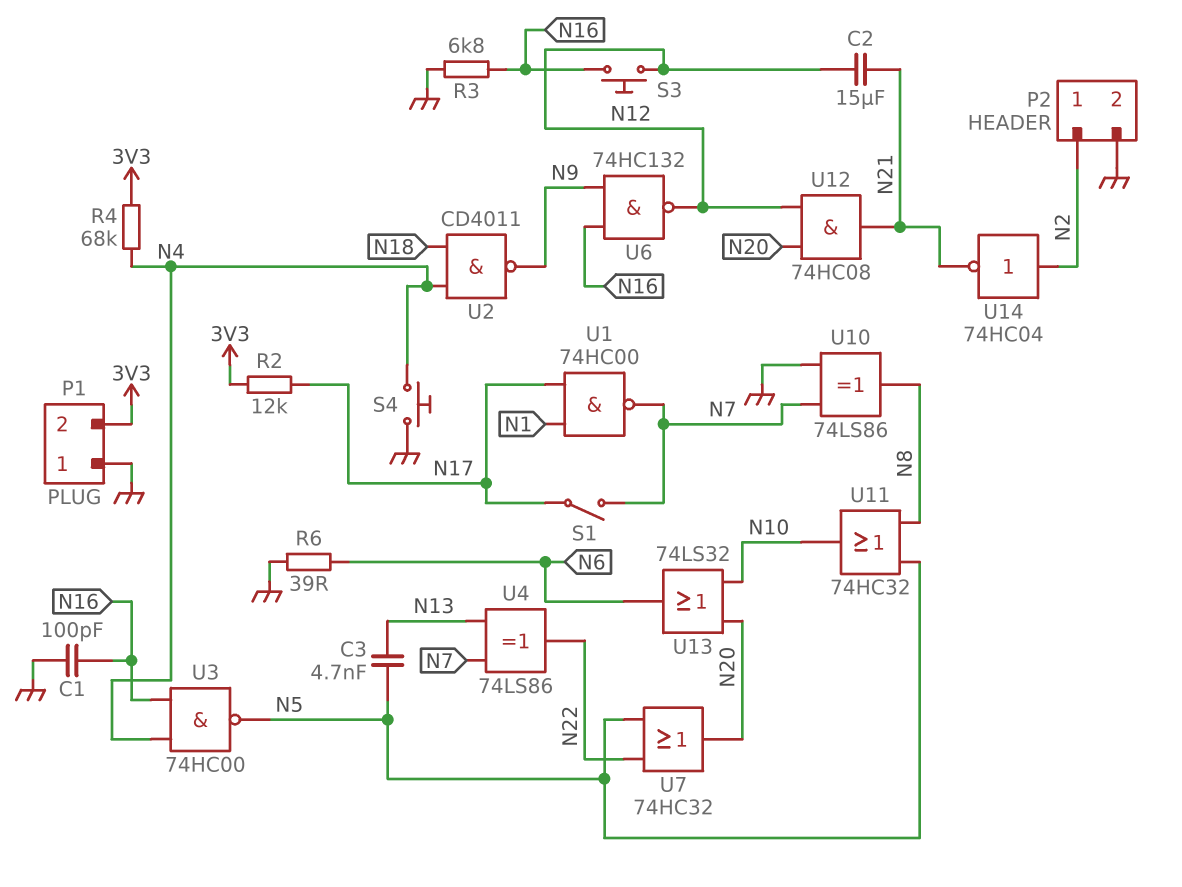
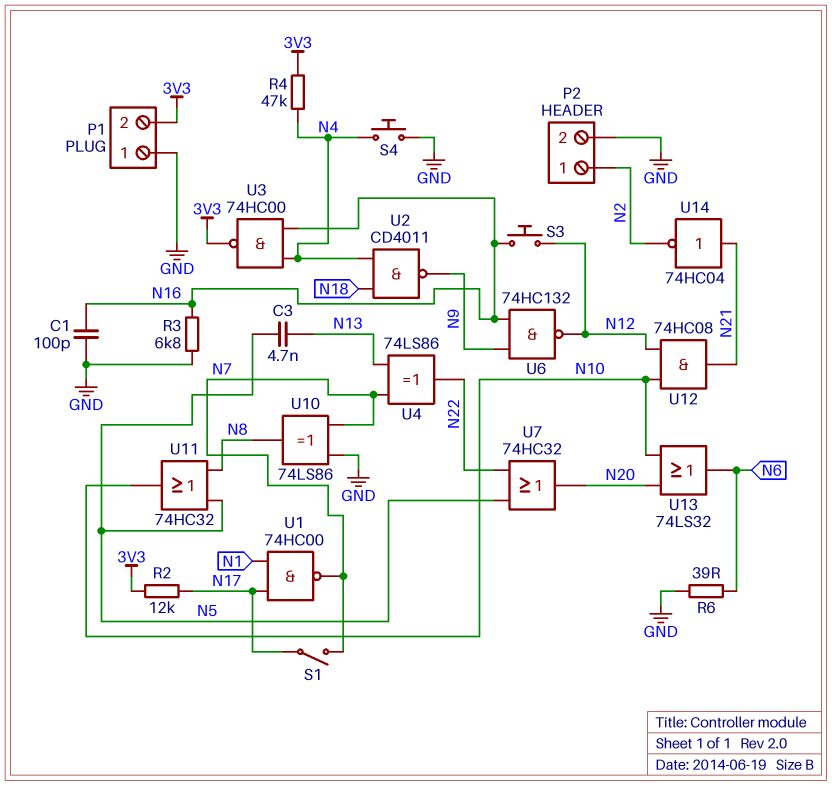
C2: 15uF (N12, N21) -> none
R4: 68k (3V3, N4) -> 47k (3V3, N4)
U3: NAND 74HC00 (in N4, in N16, out N5) -> NAND 74HC00 (in N4, in N16, out 3V3)
U12: AND 74HC08 (in N12, in N20, out N21) -> AND 74HC08 (in N10, in N12, out N21)
U14: NOT 74HC04 (in N2, out N21) -> NOT 74HC04 (in N21, out N2)

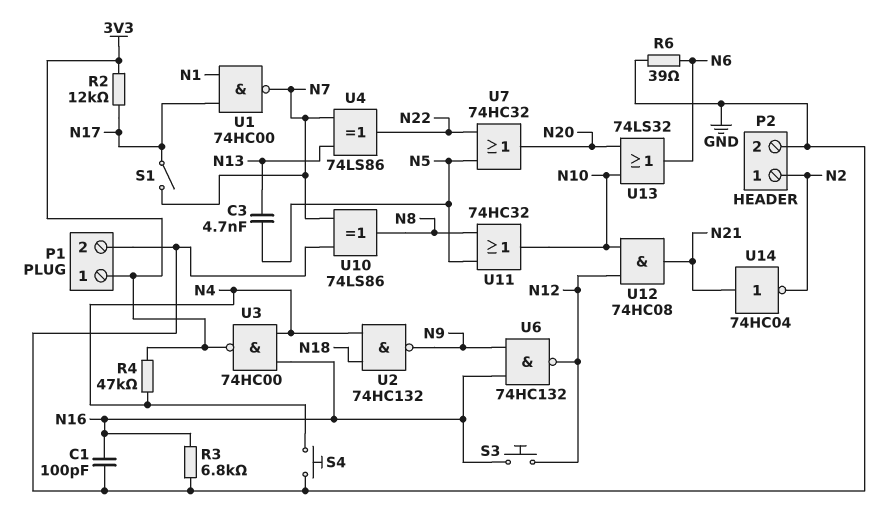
P1 pin 1: GND -> 3V3
P1 pin 2: 3V3 -> GND
U2: NAND CD4011 (in N4, in N18, out N9) -> NAND 74HC132 (in N4, in N18, out N9)

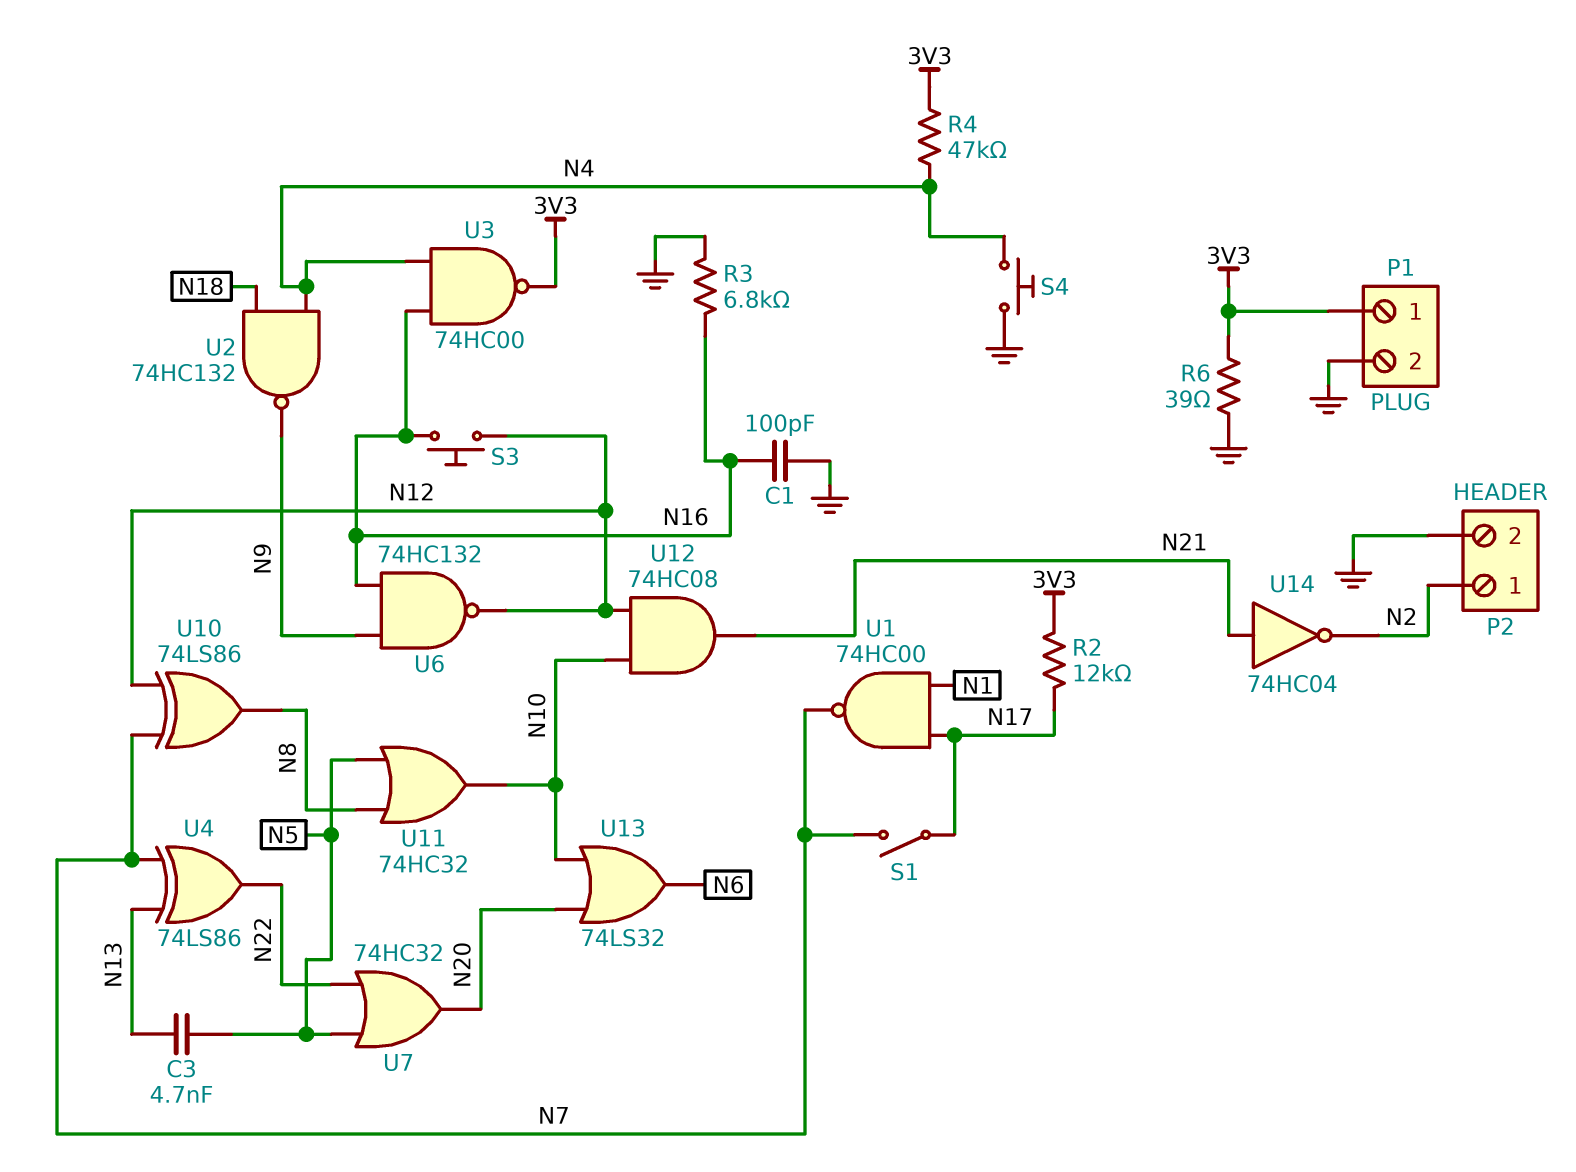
R6: 39 (GND, N6) -> 39 (3V3, GND)
U10: XOR 74LS86 (in GND, in N7, out N8) -> XOR 74LS86 (in N7, in N12, out N8)

